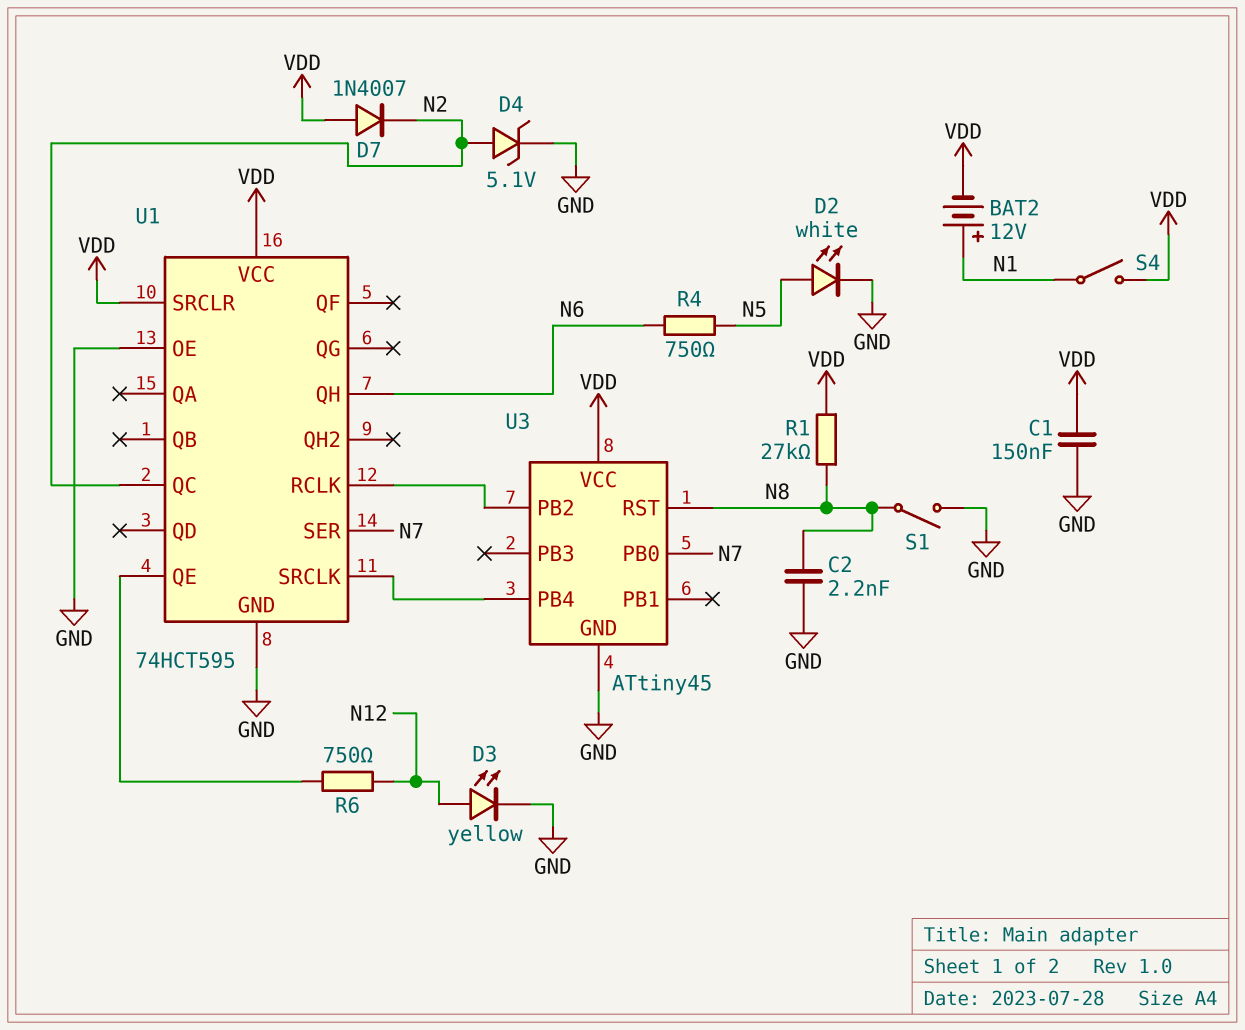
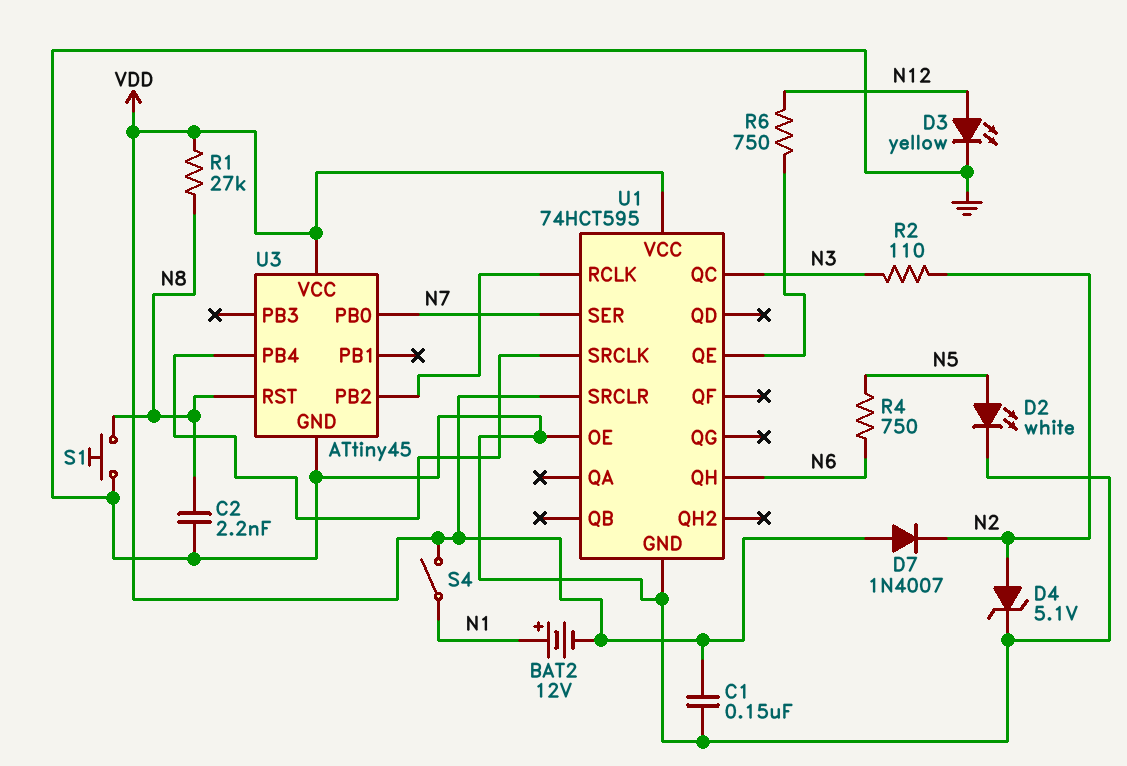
R2: none -> 110 (N2, N3)
S1: switch (GND, N8) -> button (GND, N8)
U1 pin QC: N2 -> N3

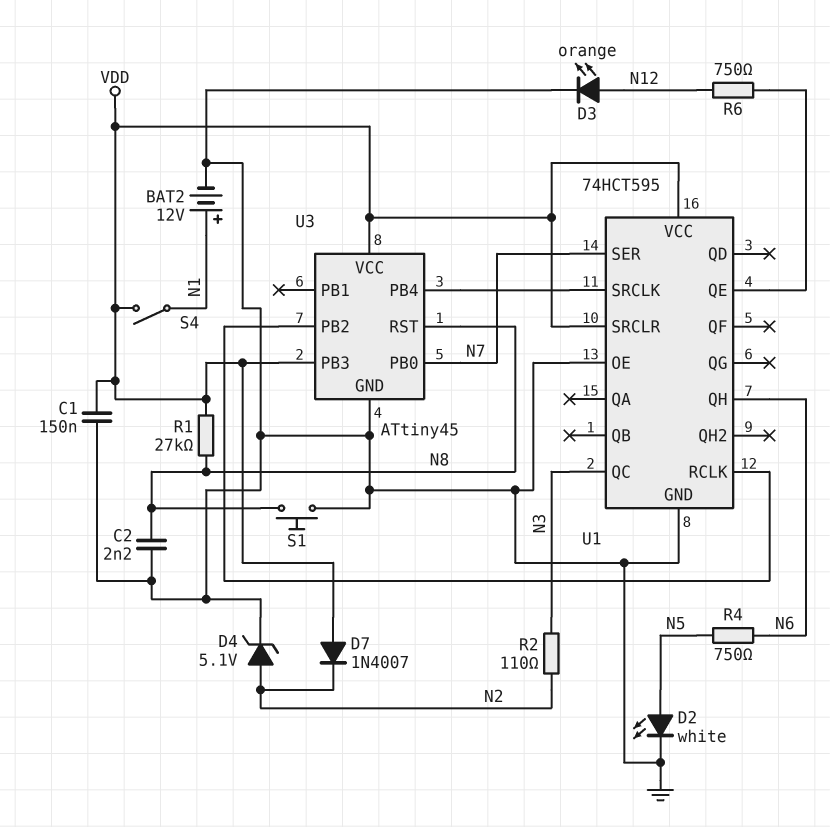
BAT2: 12V (plus N1, minus VDD) -> 12V (plus N1, minus GND)
D3: LED yellow (A N12, K GND) -> LED orange (A N12, K GND)
U3 pin PB3: none -> VDD

